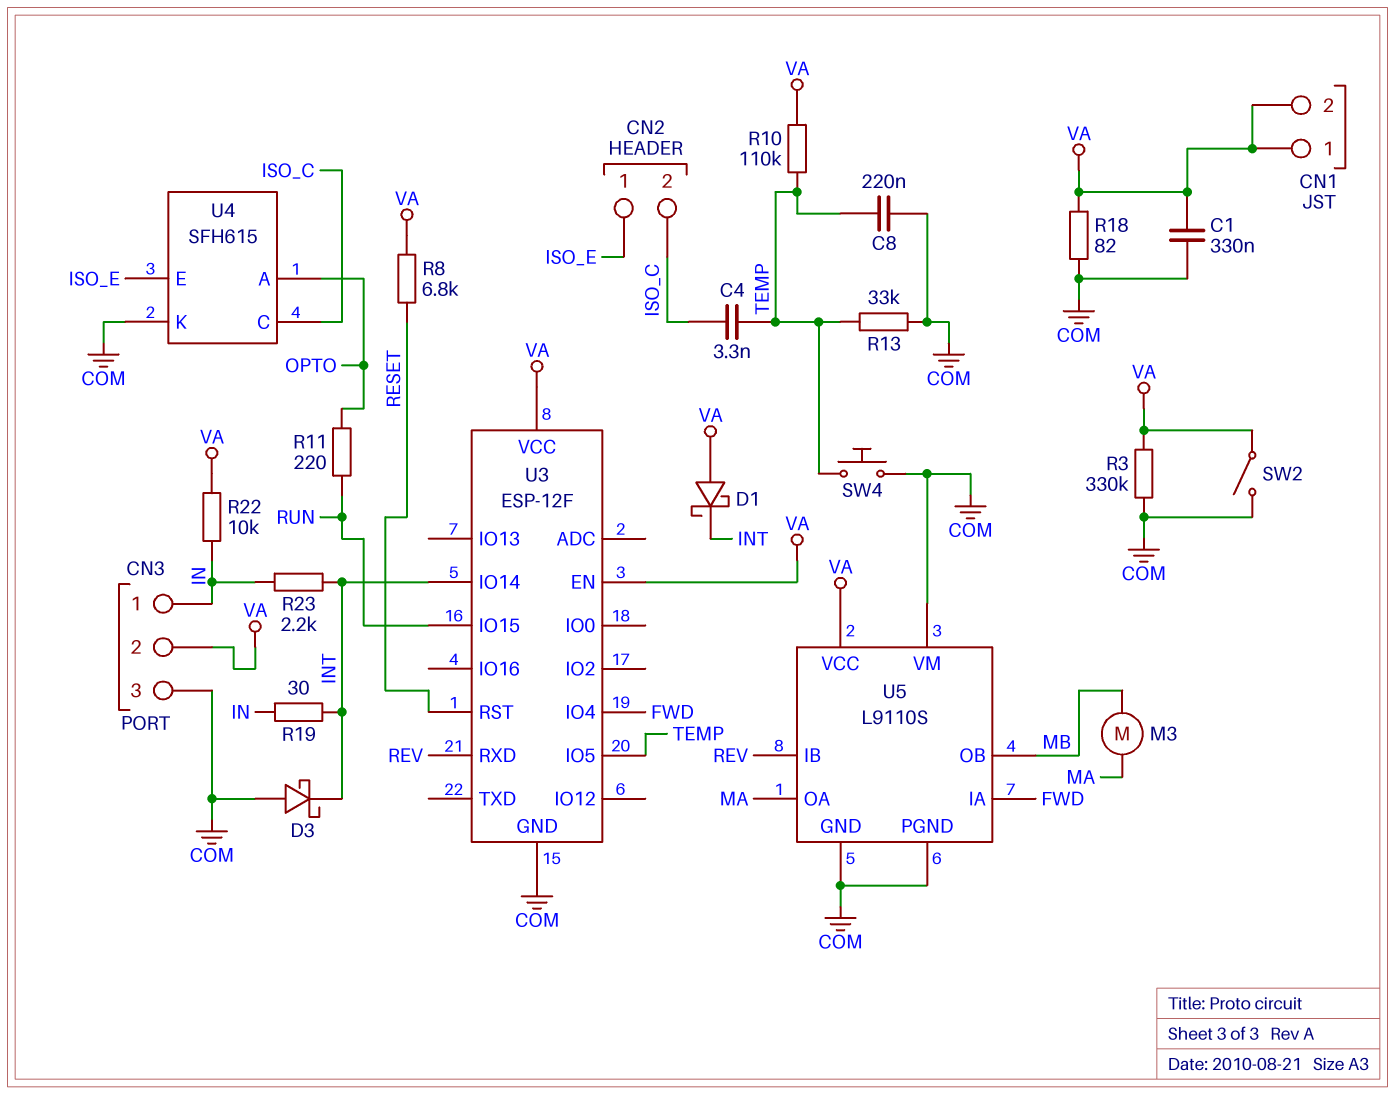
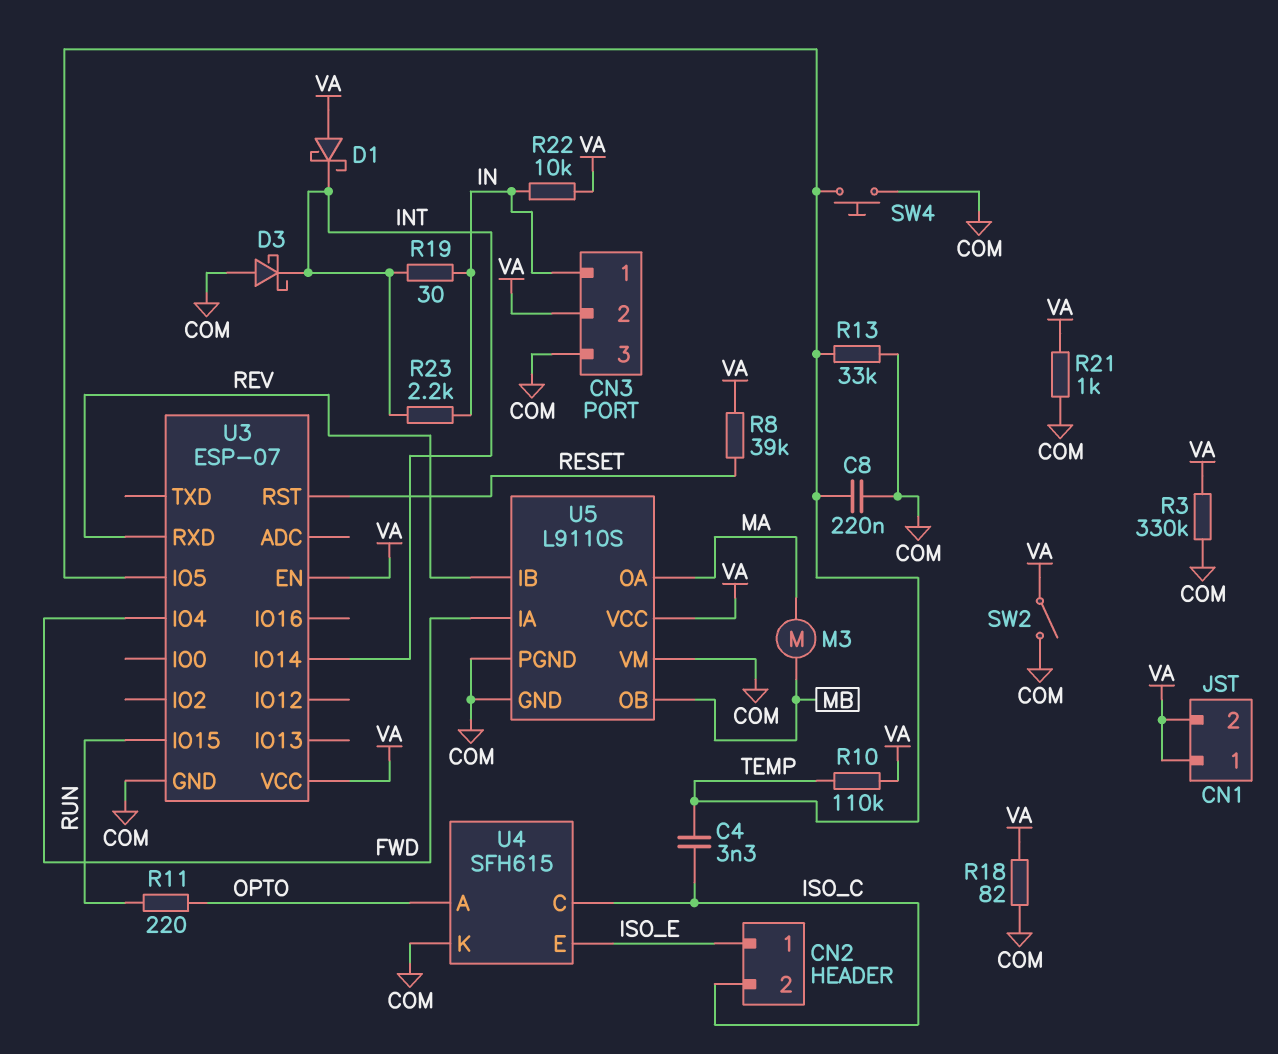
C1: 330nF (COM, VA) -> none
R8: 6.8k (RESET, VA) -> 39k (RESET, VA)
R21: none -> 1k (COM, VA)
U3: ESP-12F -> ESP-07

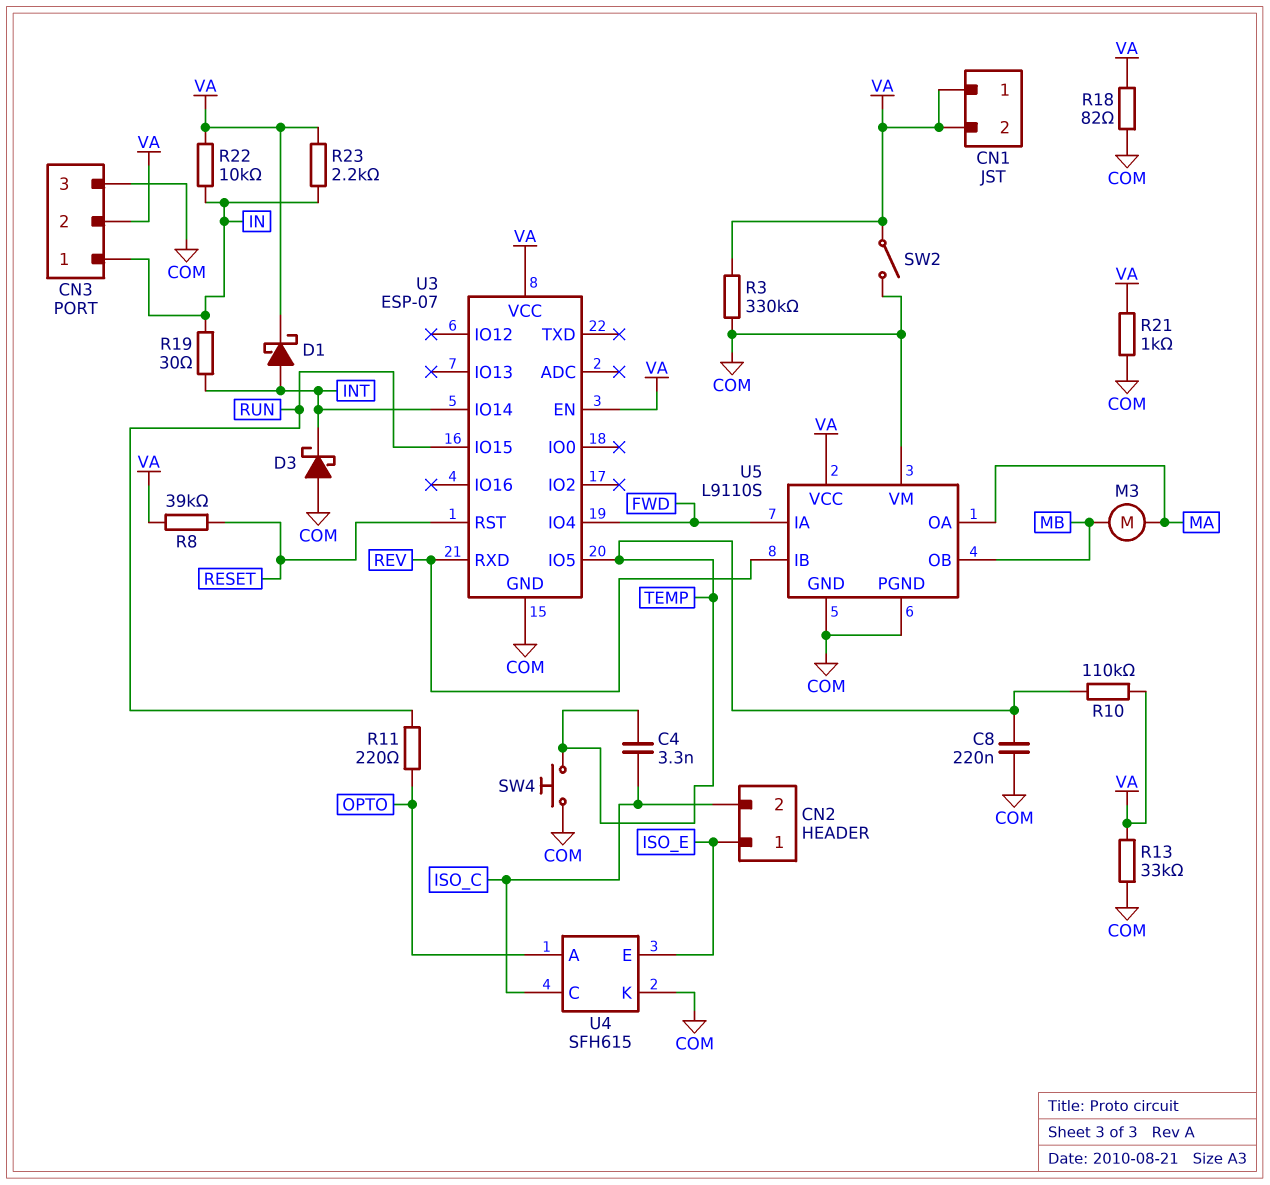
D1: schottky (A VA, K INT) -> schottky (A INT, K VA)
R13: 33k (COM, TEMP) -> 33k (COM, VA)
R23: 2.2k (IN, INT) -> 2.2k (IN, VA)

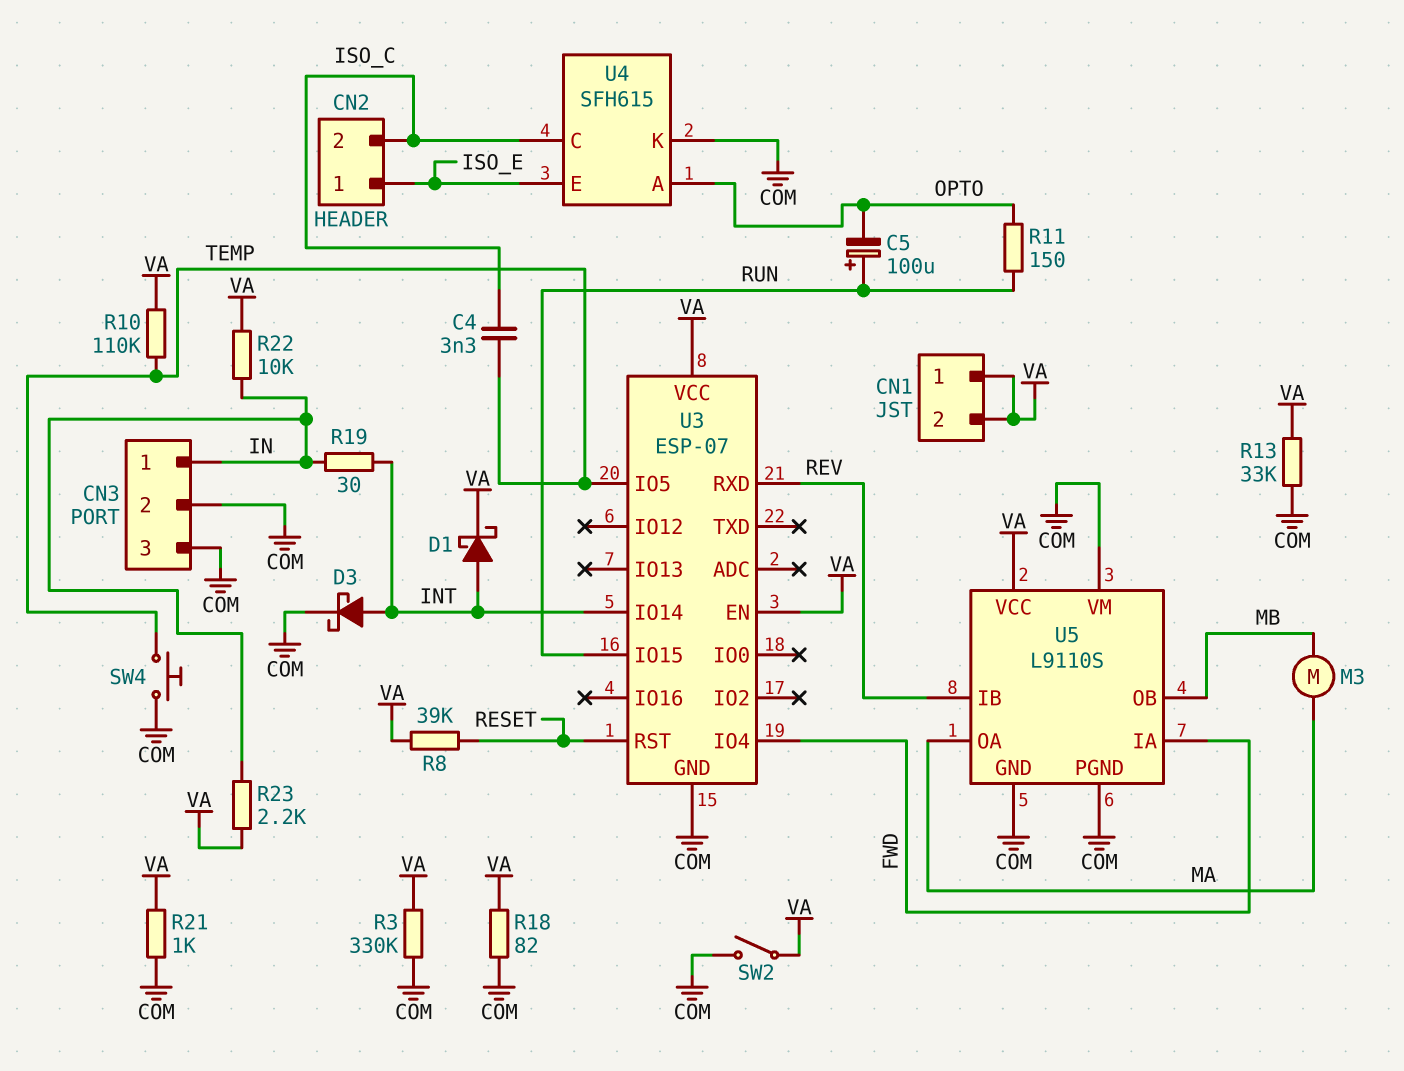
C5: none -> 100uF (plus RUN, minus OPTO)
C8: 220nF (COM, TEMP) -> none
CN3 pin 2: VA -> COM
D3: schottky (A COM, K INT) -> schottky (A INT, K COM)
R11: 220 (OPTO, RUN) -> 150 (OPTO, RUN)

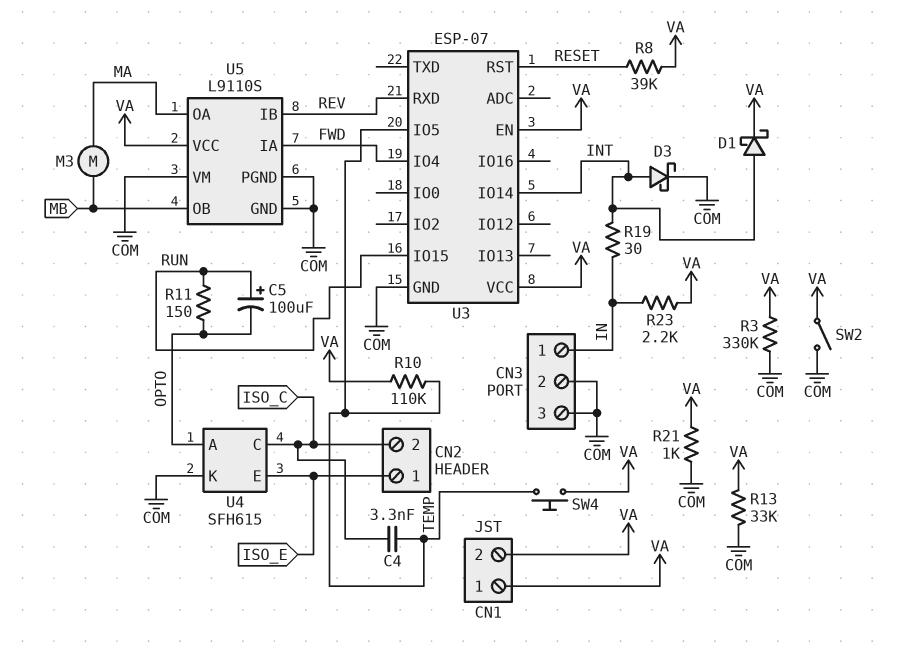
R18: 82 (COM, VA) -> none
R22: 10k (IN, VA) -> none
SW4: button (COM, TEMP) -> button (TEMP, VA)

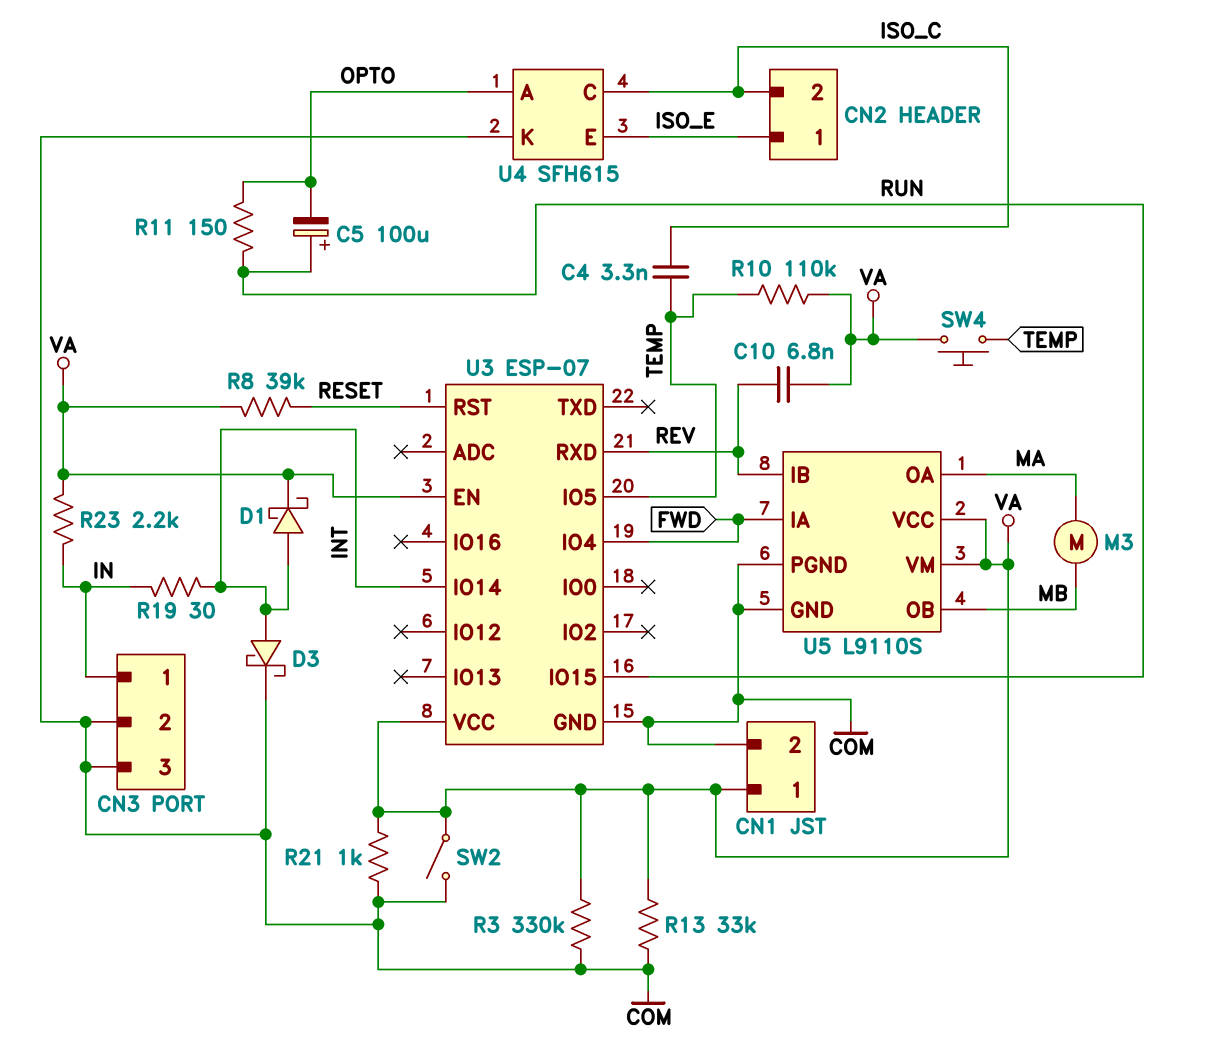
C10: none -> 6.8nF (REV, VA)
CN1 pin 2: VA -> COM
U5 pin VM: COM -> VA

